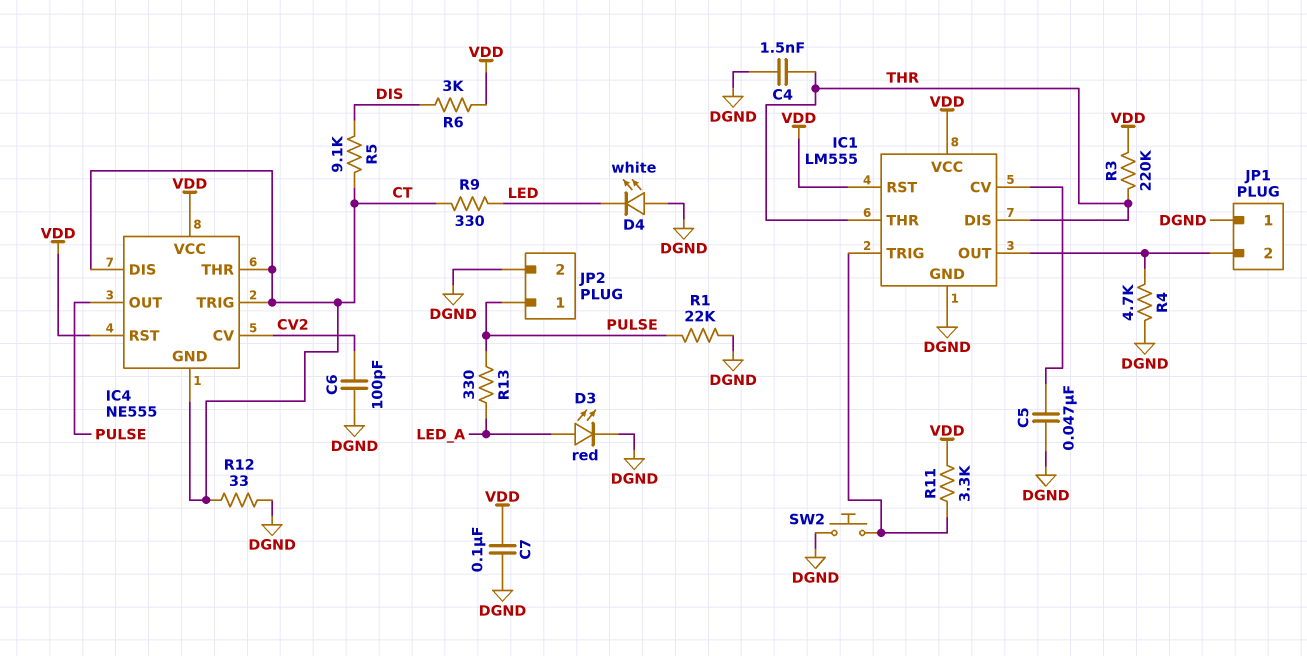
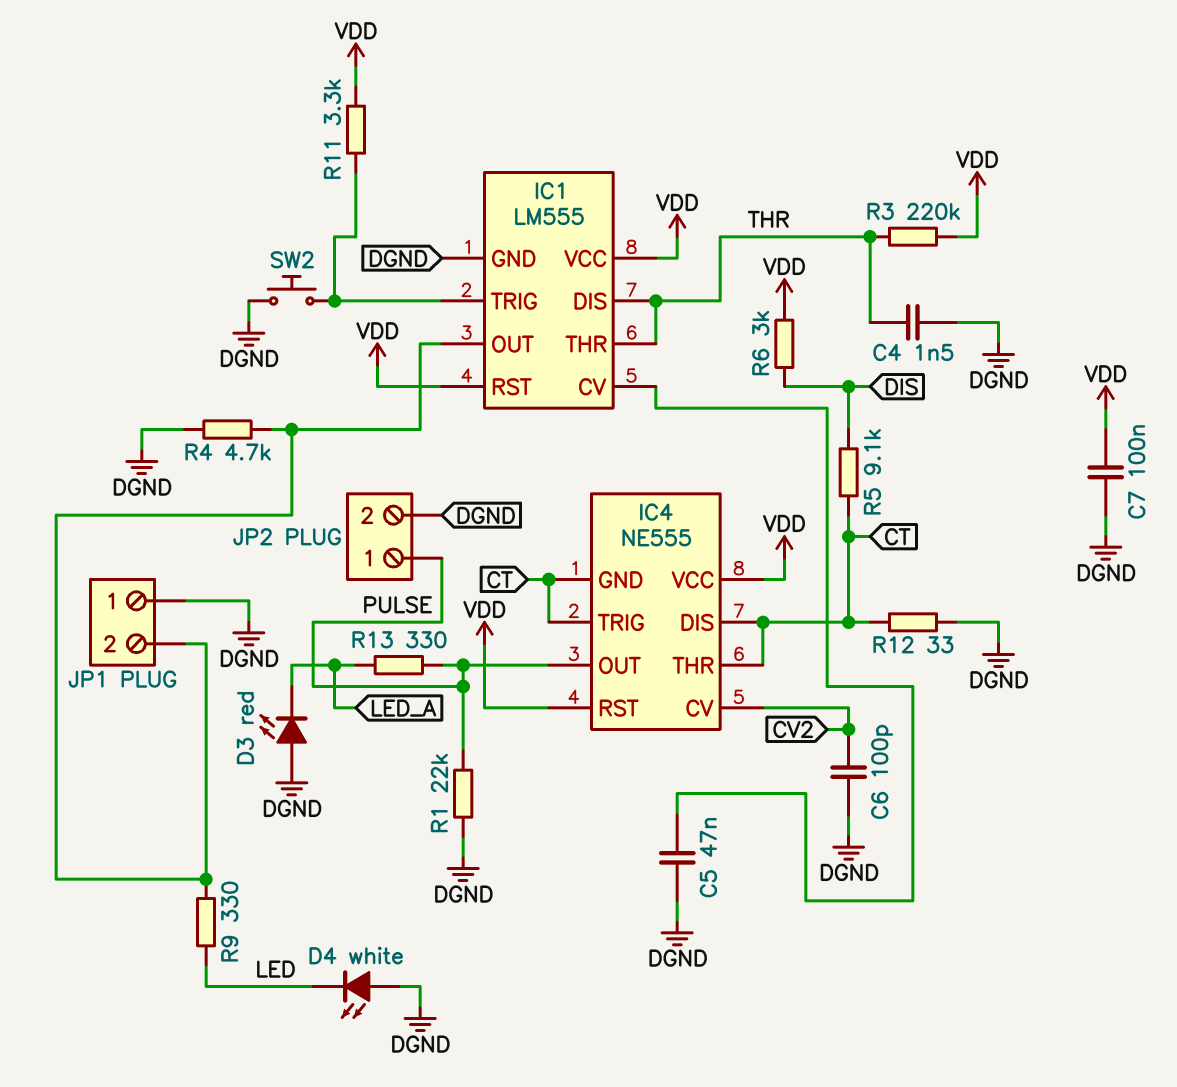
D3: LED red (A LED_A, K DGND) -> LED red (A DGND, K LED_A)
R9: 330 (CT, LED) -> 330 (IC1/OUT, LED)

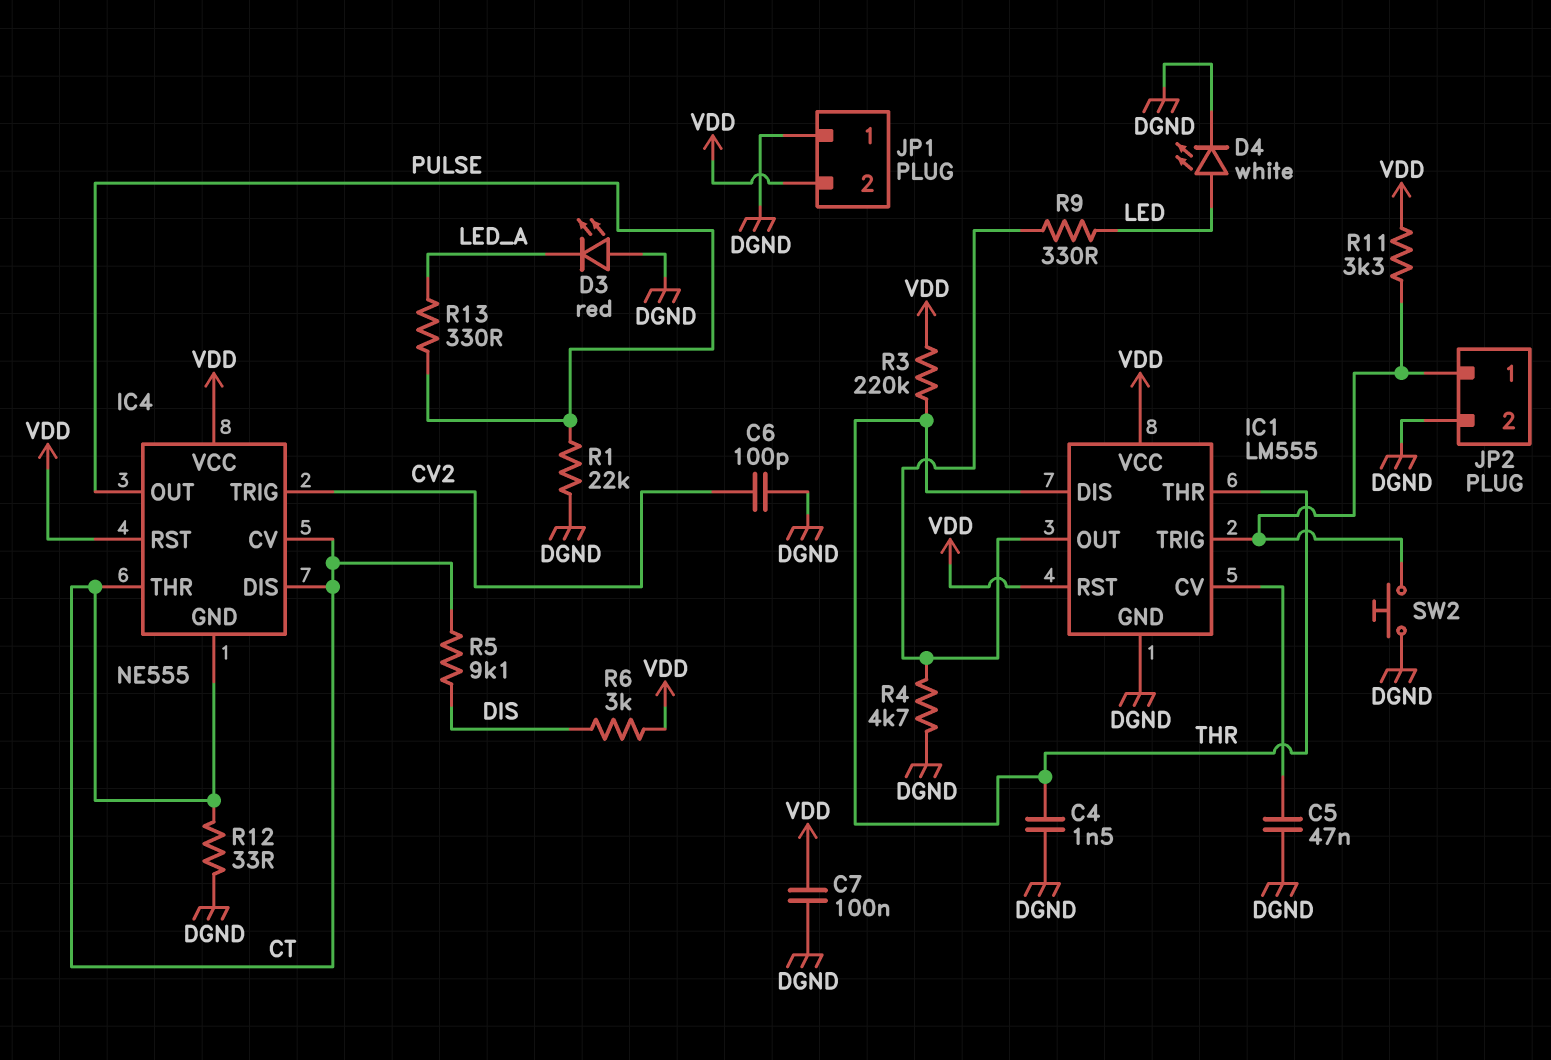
D4: LED white (A DGND, K LED) -> LED white (A LED, K DGND)
IC4 pin CV: CV2 -> CT
IC4 pin TRIG: CT -> CV2
JP1 pin 2: IC1/OUT -> VDD
JP2 pin 1: PULSE -> IC1/TRIG

